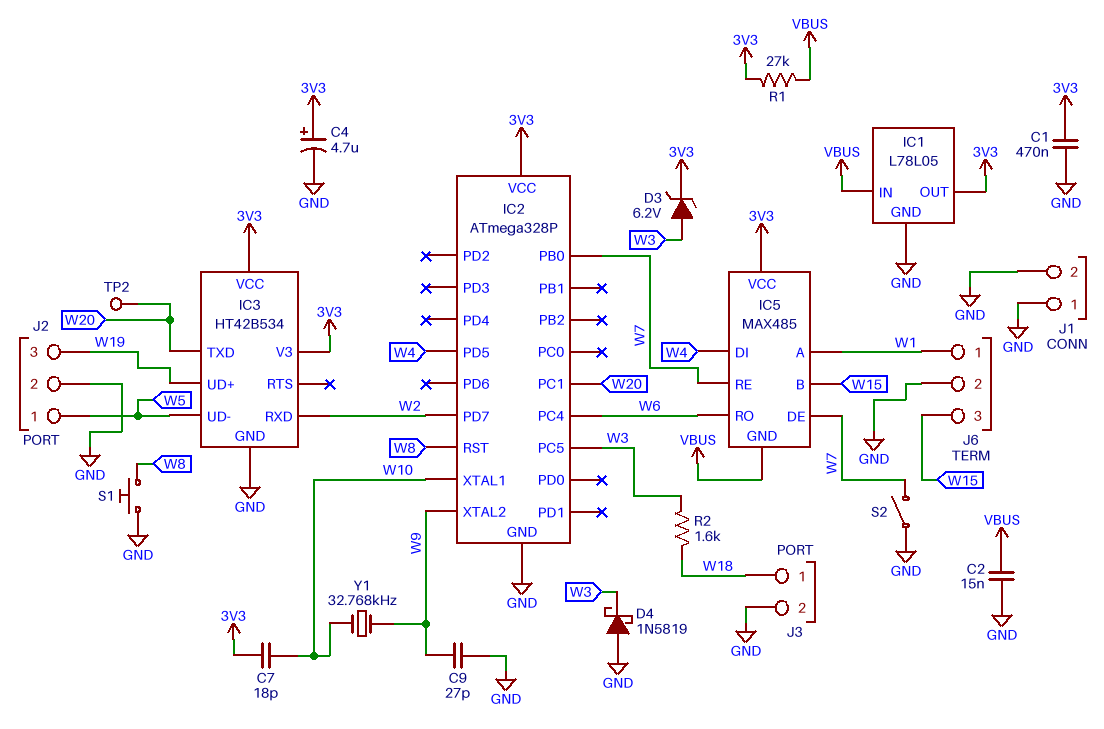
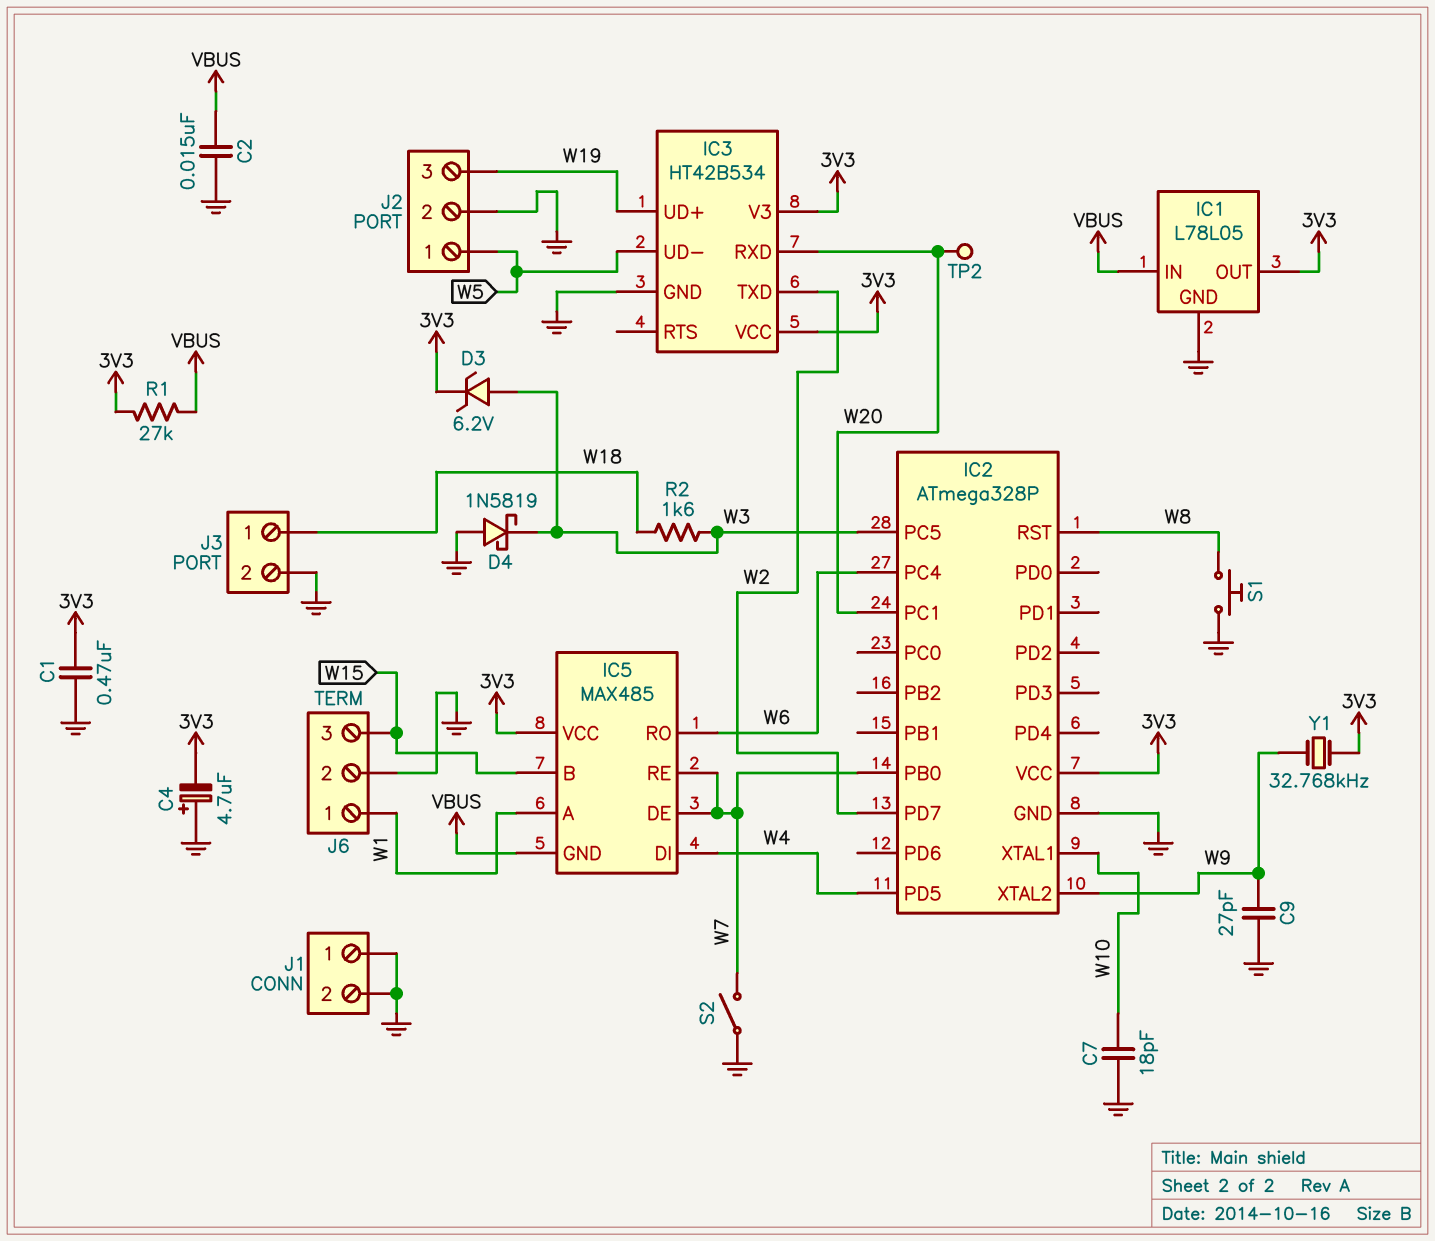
C4: 4.7uF (plus 3V3, minus GND) -> 4.7uF (plus GND, minus 3V3)
C7: 18pF (3V3, W10) -> 18pF (GND, W10)
IC3 pin RXD: W2 -> W20
IC3 pin TXD: W20 -> W2
Y1: 32.768kHz (W9, W10) -> 32.768kHz (3V3, W9)

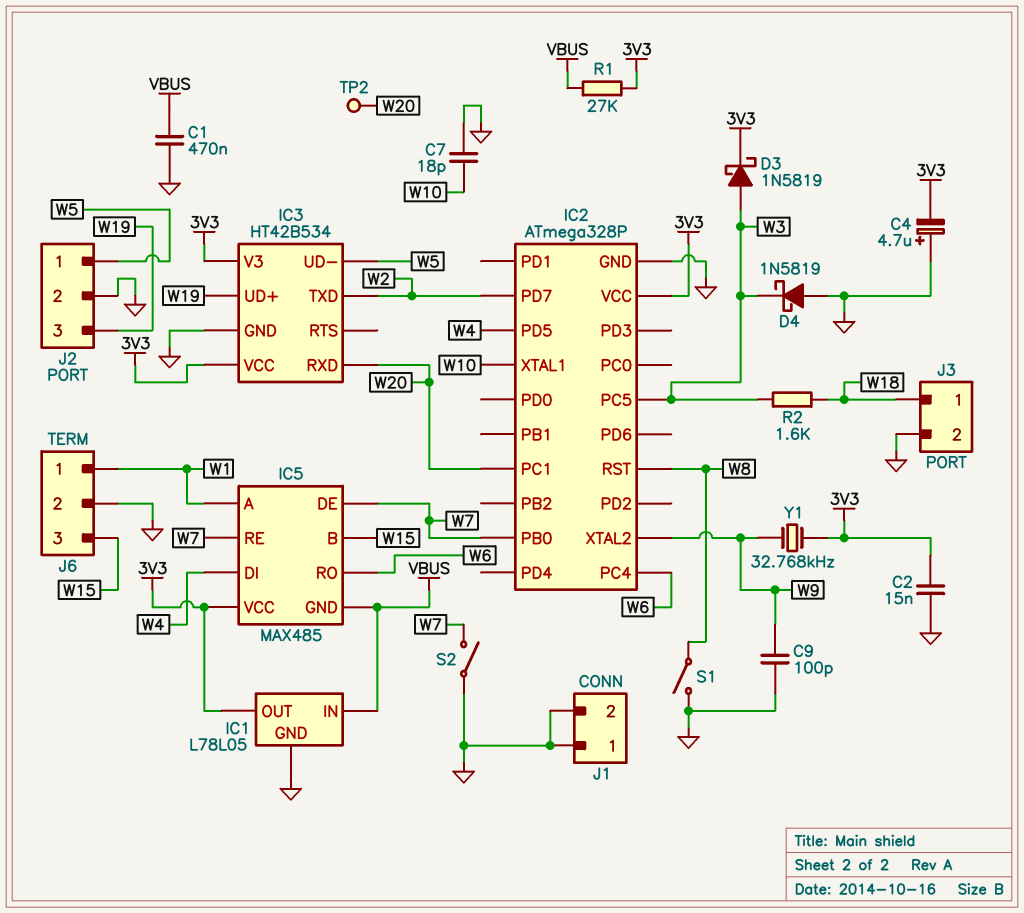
C1: 470nF (3V3, GND) -> 470nF (GND, VBUS)
C2: 15nF (GND, VBUS) -> 15nF (3V3, GND)
C9: 27pF (GND, W9) -> 100pF (GND, W9)
D3: zener 6.2V (A W3, K 3V3) -> schottky 1N5819 (A W3, K 3V3)
S1: button (GND, W8) -> switch (GND, W8)

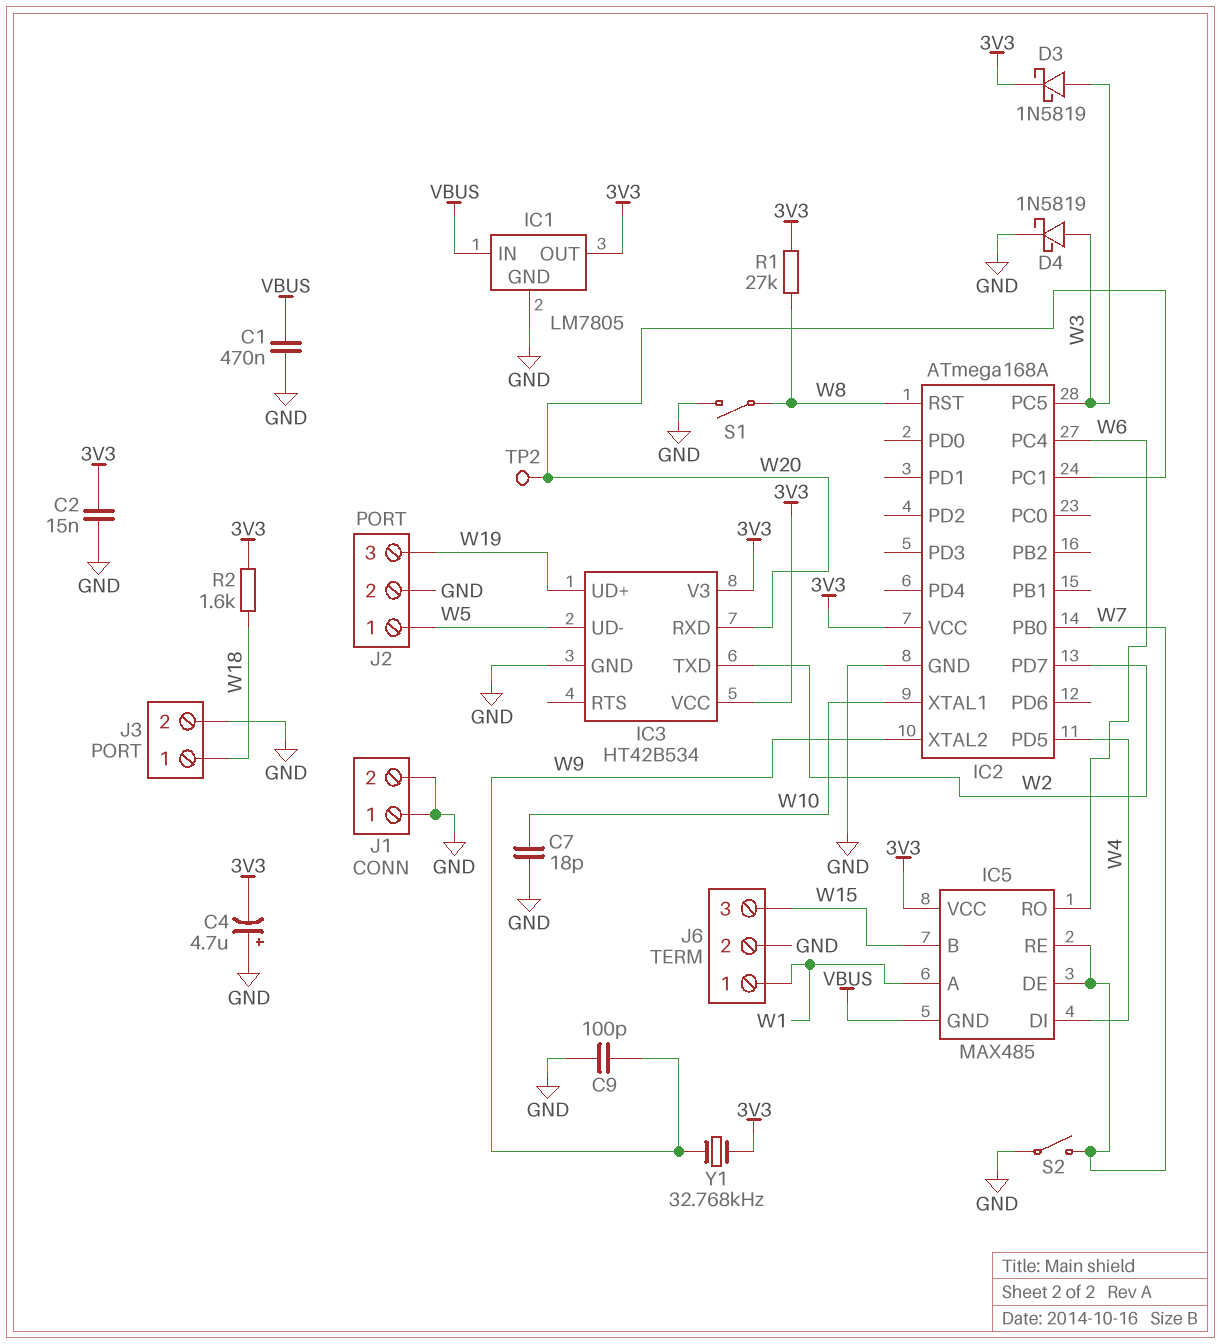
D4: schottky 1N5819 (A GND, K W3) -> schottky 1N5819 (A W3, K GND)
IC1: L78L05 -> LM7805
IC2: ATmega328P -> ATmega168A
R1: 27k (3V3, VBUS) -> 27k (3V3, W8)
R2: 1.6k (W3, W18) -> 1.6k (3V3, W18)

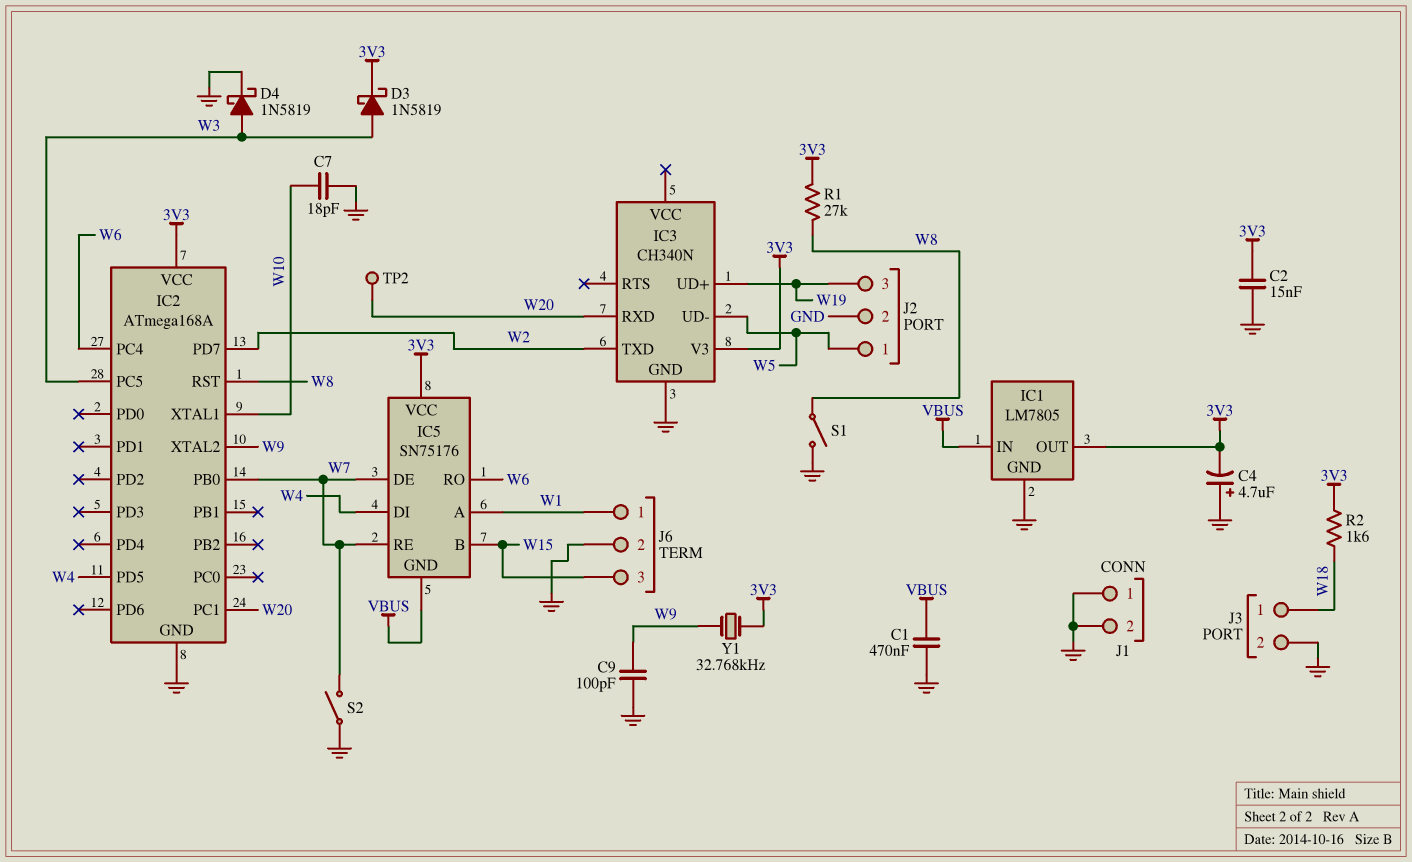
IC3: HT42B534 -> CH340N
IC3 pin VCC: 3V3 -> none
IC5: MAX485 -> SN75176

